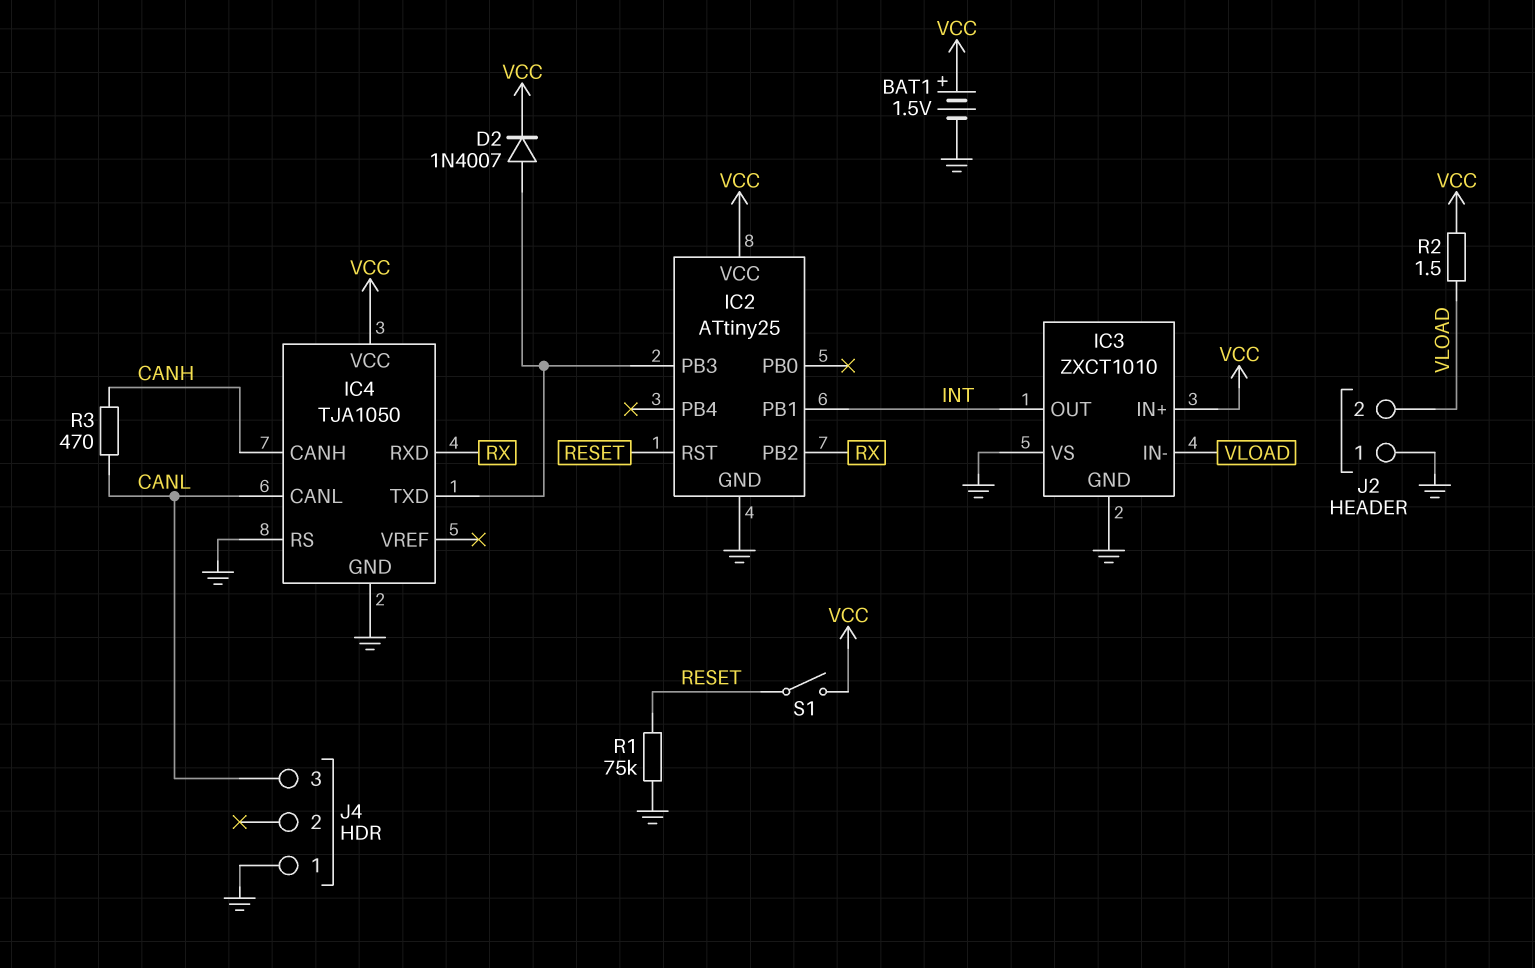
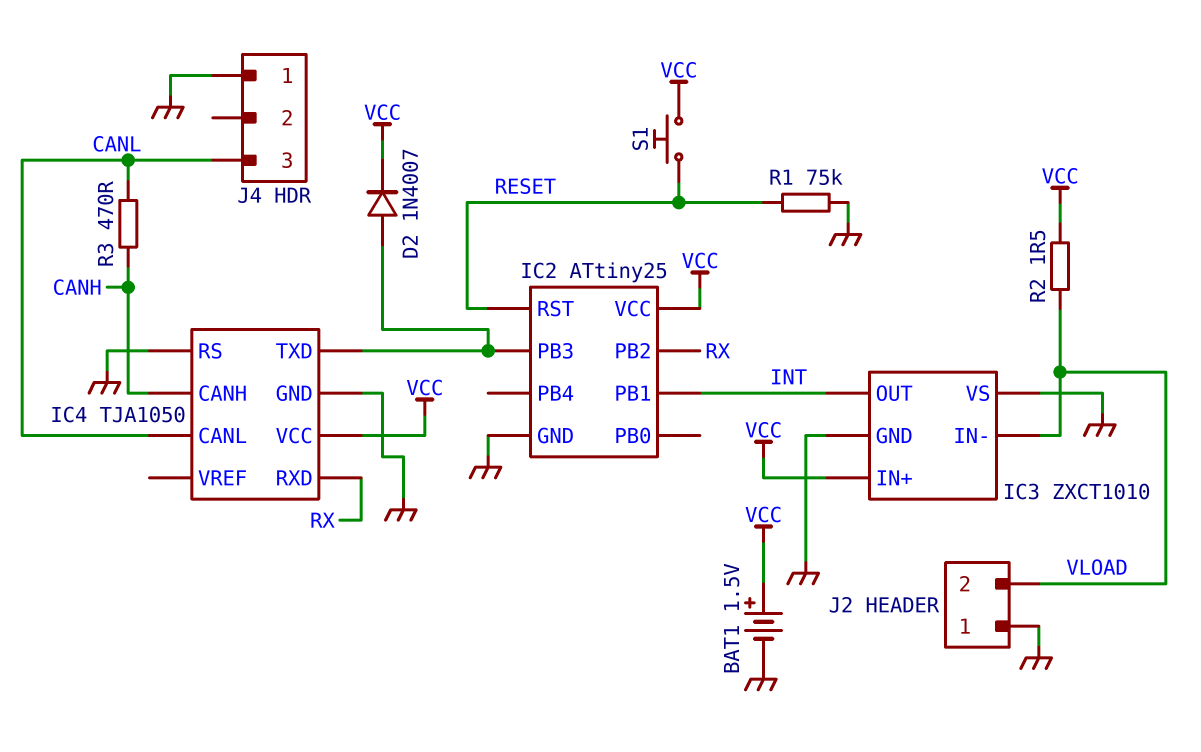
S1: switch (RESET, VCC) -> button (RESET, VCC)

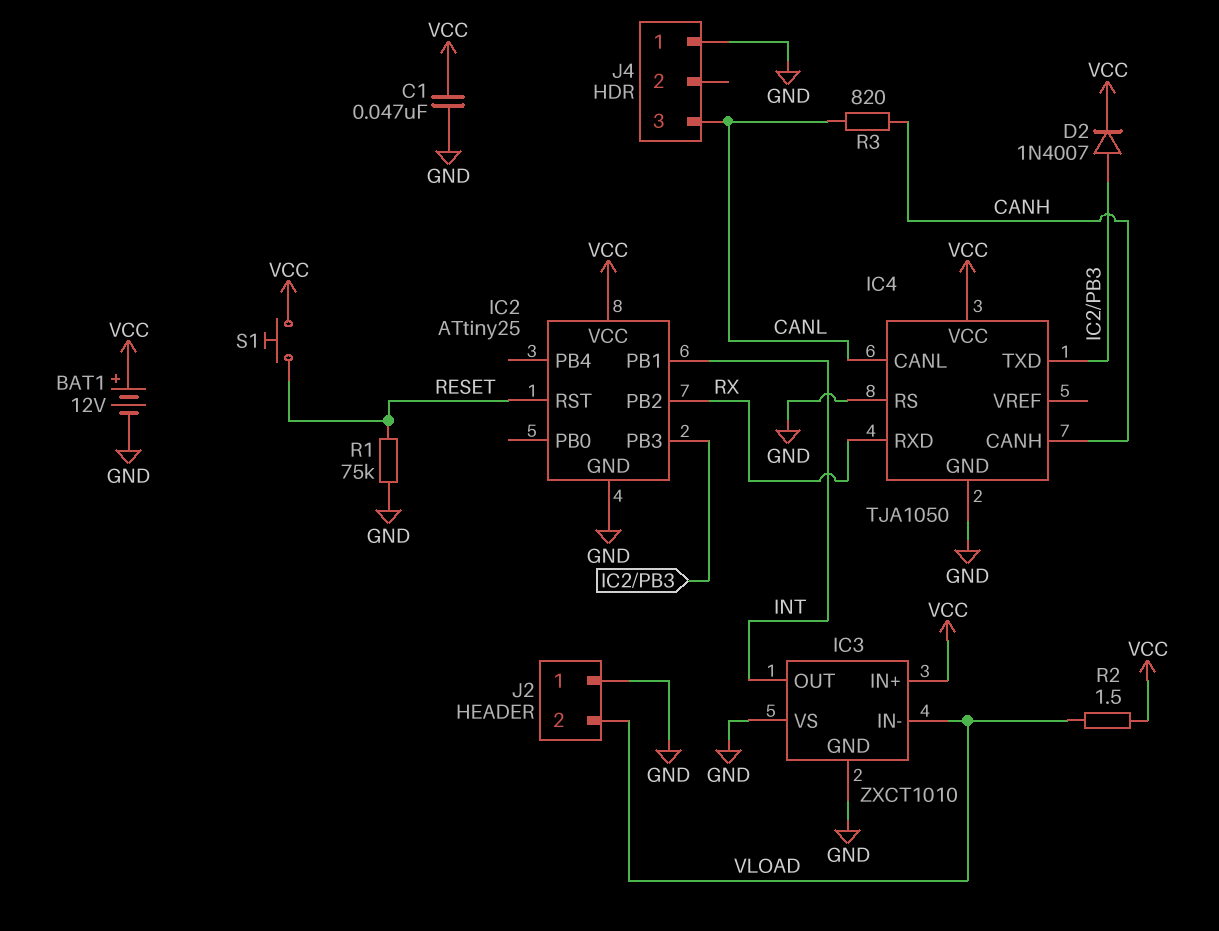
BAT1: 1.5V (plus VCC, minus GND) -> 12V (plus VCC, minus GND)
C1: none -> 47nF (GND, VCC)
R3: 470 (CANH, CANL) -> 820 (CANH, CANL)

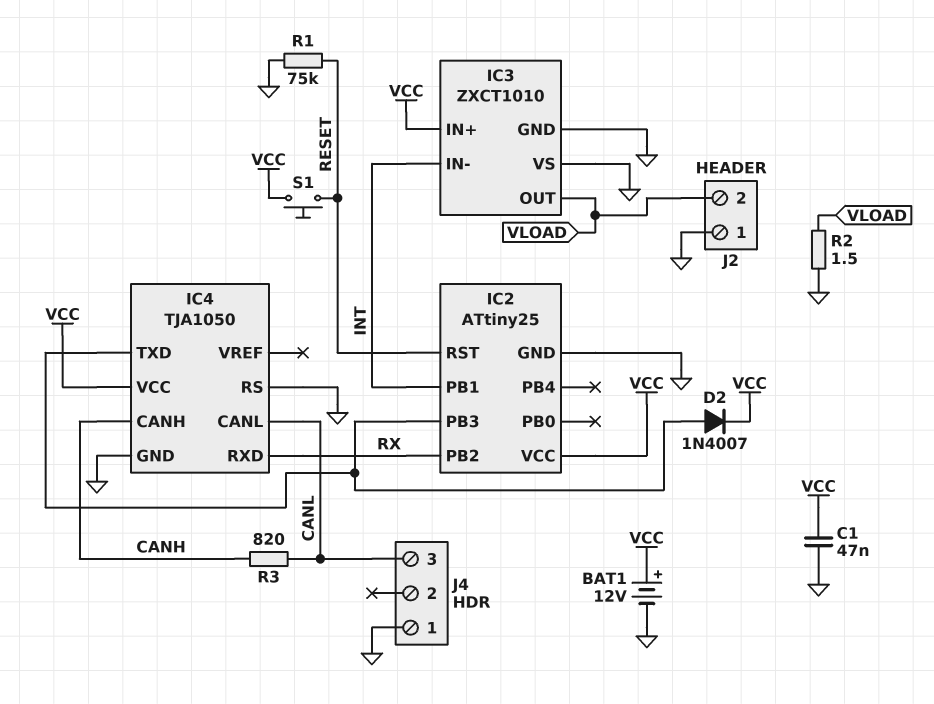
IC3 pin IN-: VLOAD -> INT
IC3 pin OUT: INT -> VLOAD
R2: 1.5 (VCC, VLOAD) -> 1.5 (GND, VLOAD)

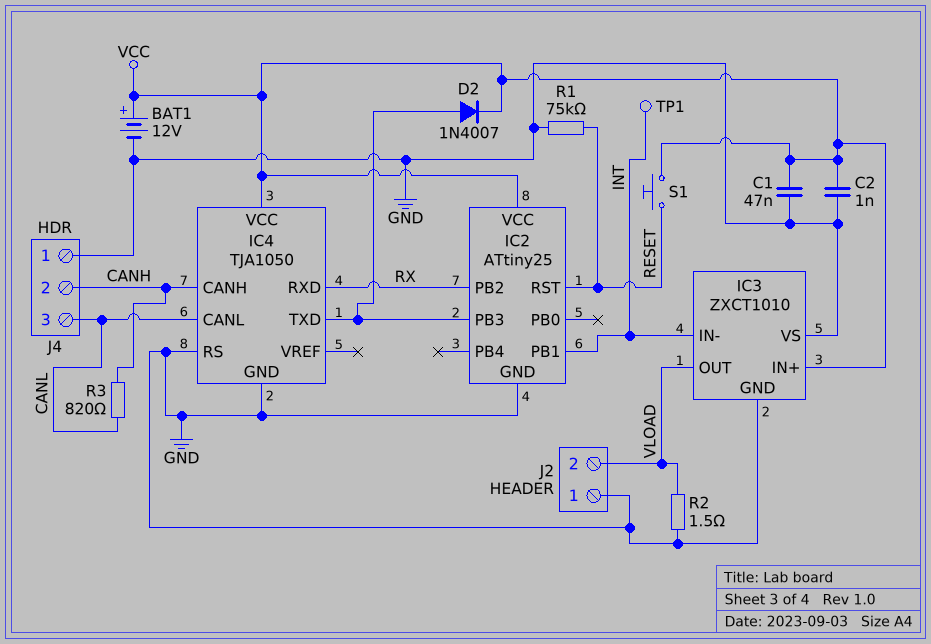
C2: none -> 1nF (GND, VCC)
J4 pin 2: none -> CANH
TP1: none -> test point (INT)

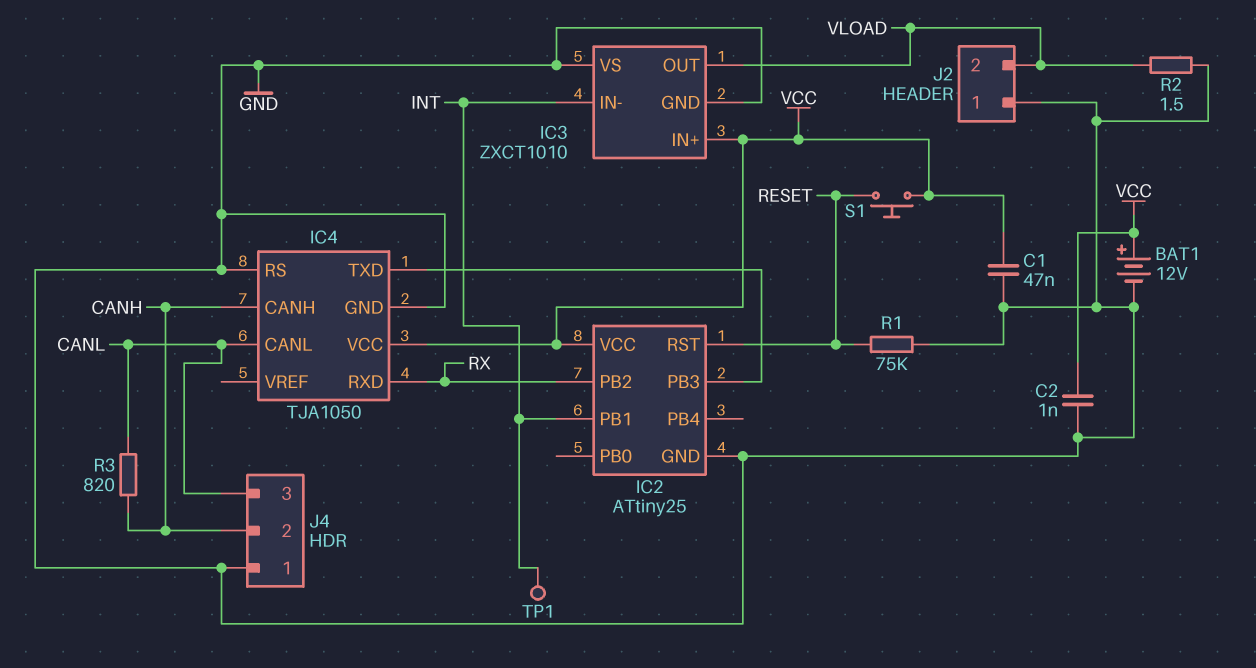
D2: diode 1N4007 (A IC2/PB3, K VCC) -> none

